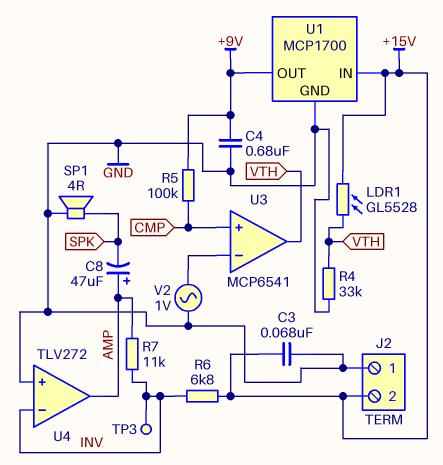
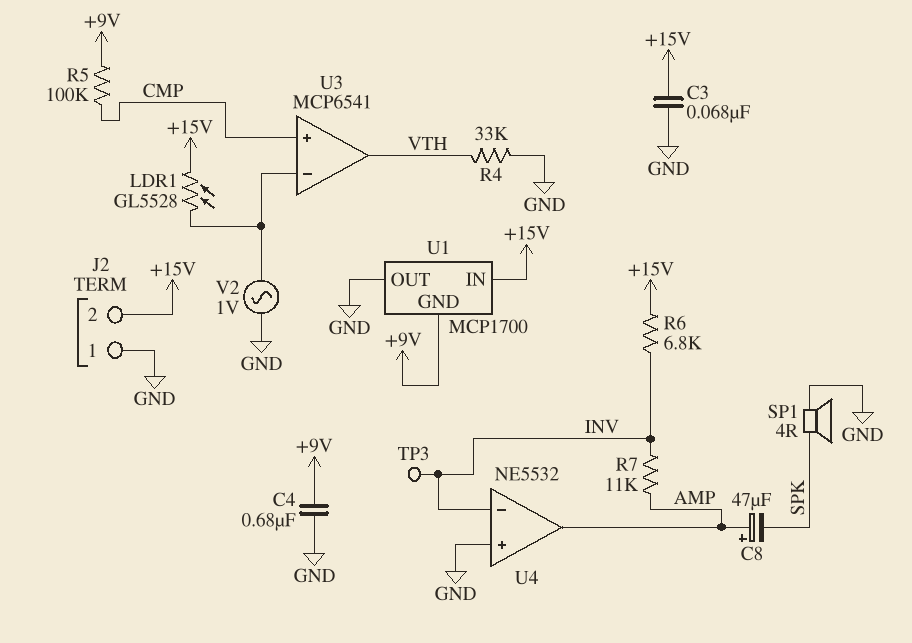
LDR1: GL5528 (+15V, VTH) -> GL5528 (+15V, U3/in-)
U1 pin GND: GND -> +9V
U1 pin OUT: +9V -> GND
U4: TLV272 -> NE5532

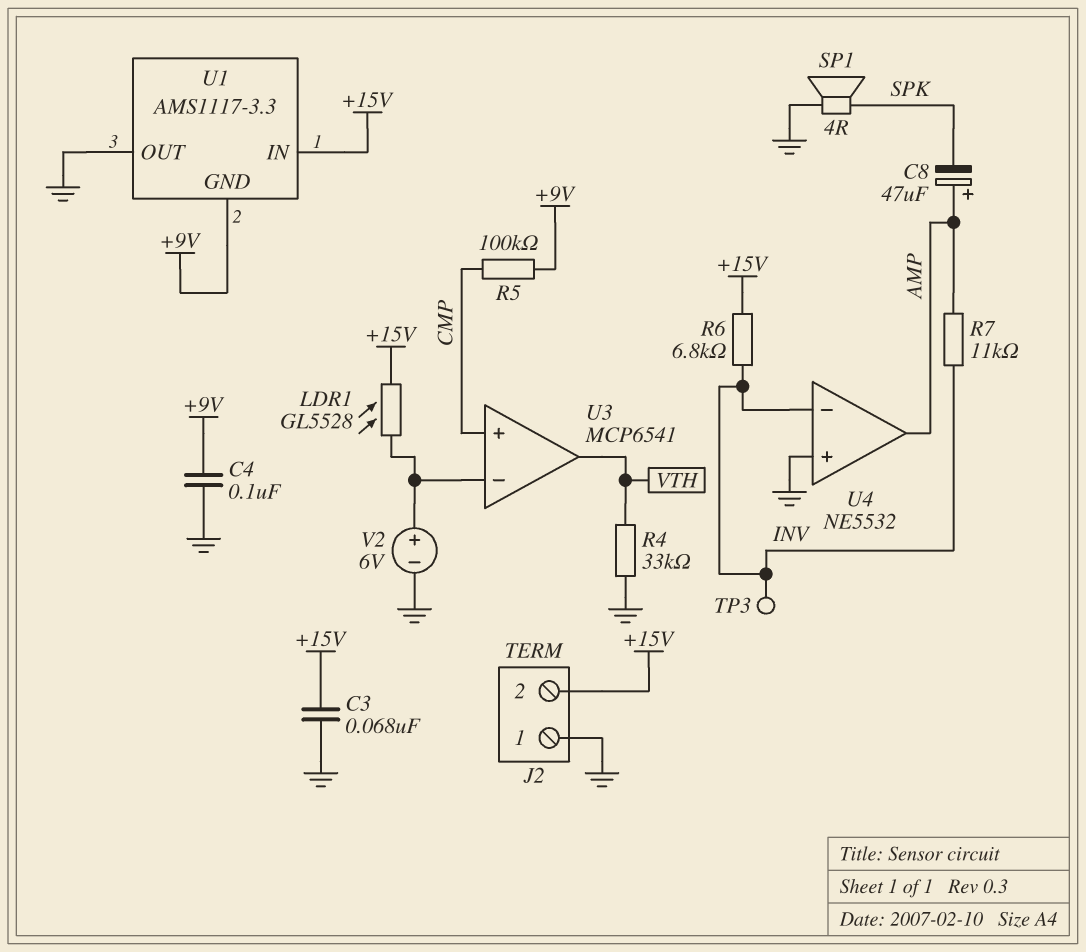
C4: 680nF (+9V, GND) -> 100nF (+9V, GND)
U1: MCP1700 -> AMS1117-3.3
V2: AC 1V (GND, U3/in-) -> 6V (plus U3/in-, minus GND)

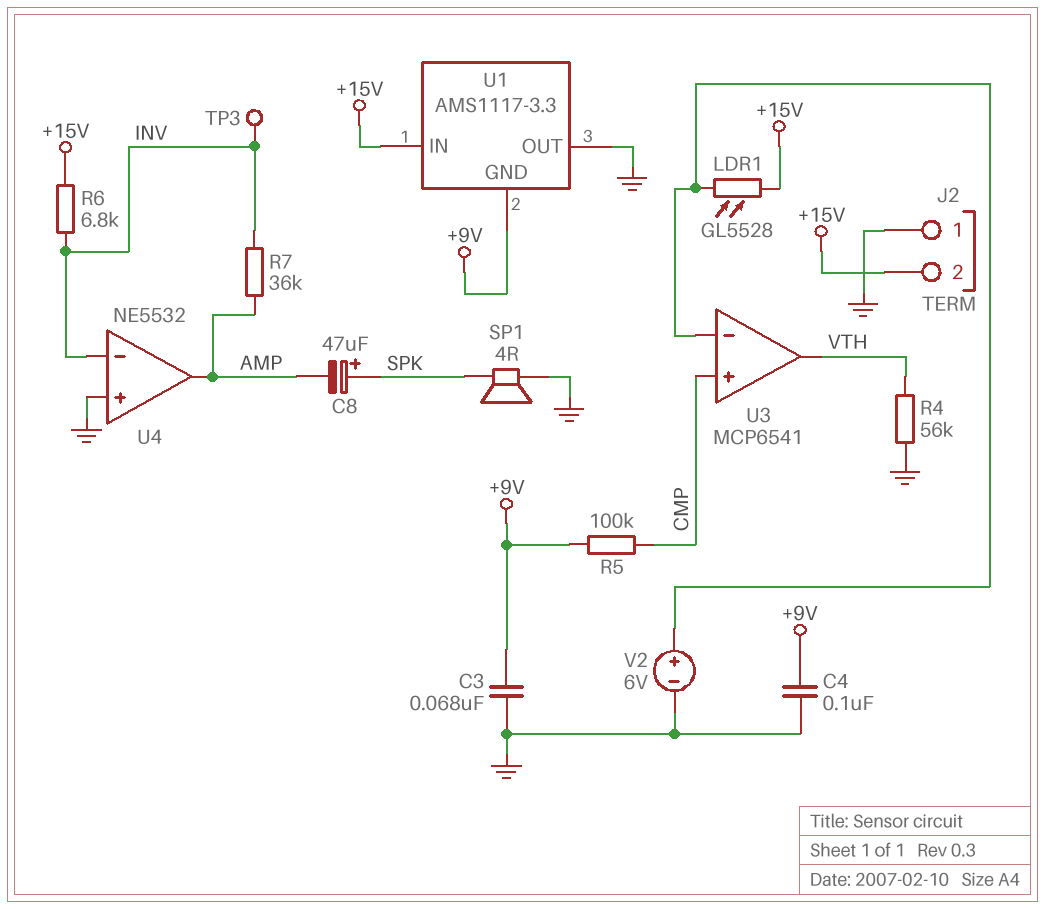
C3: 68nF (+15V, GND) -> 68nF (+9V, GND)
C8: 47uF (plus AMP, minus SPK) -> 47uF (plus SPK, minus AMP)
R4: 33k (GND, VTH) -> 56k (GND, VTH)
R7: 11k (AMP, INV) -> 36k (AMP, INV)

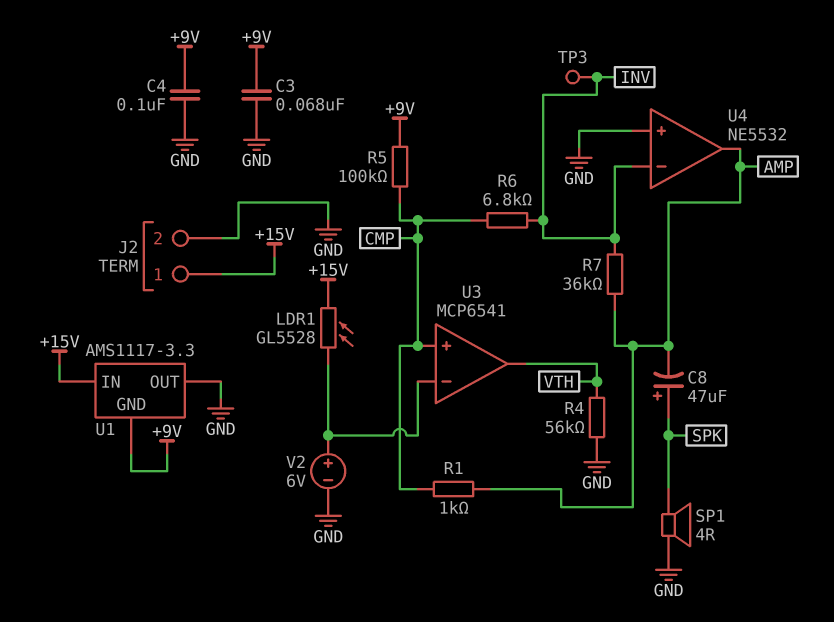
J2 pin 1: GND -> +15V
J2 pin 2: +15V -> GND
R1: none -> 1k (AMP, CMP)
R6: 6.8k (+15V, INV) -> 6.8k (CMP, INV)

